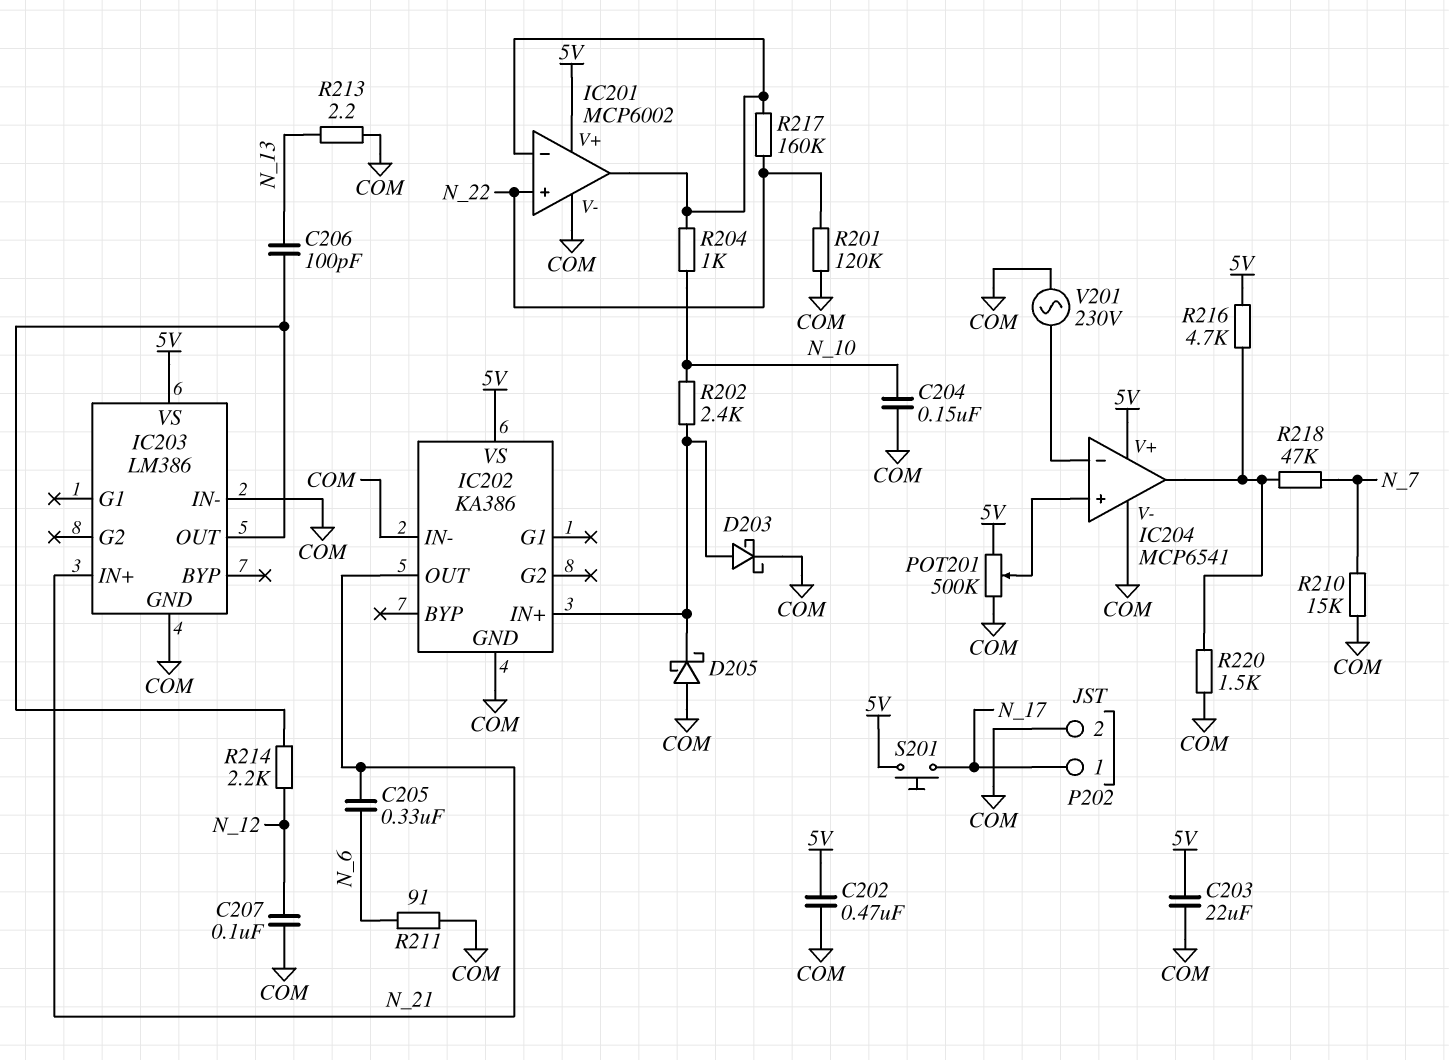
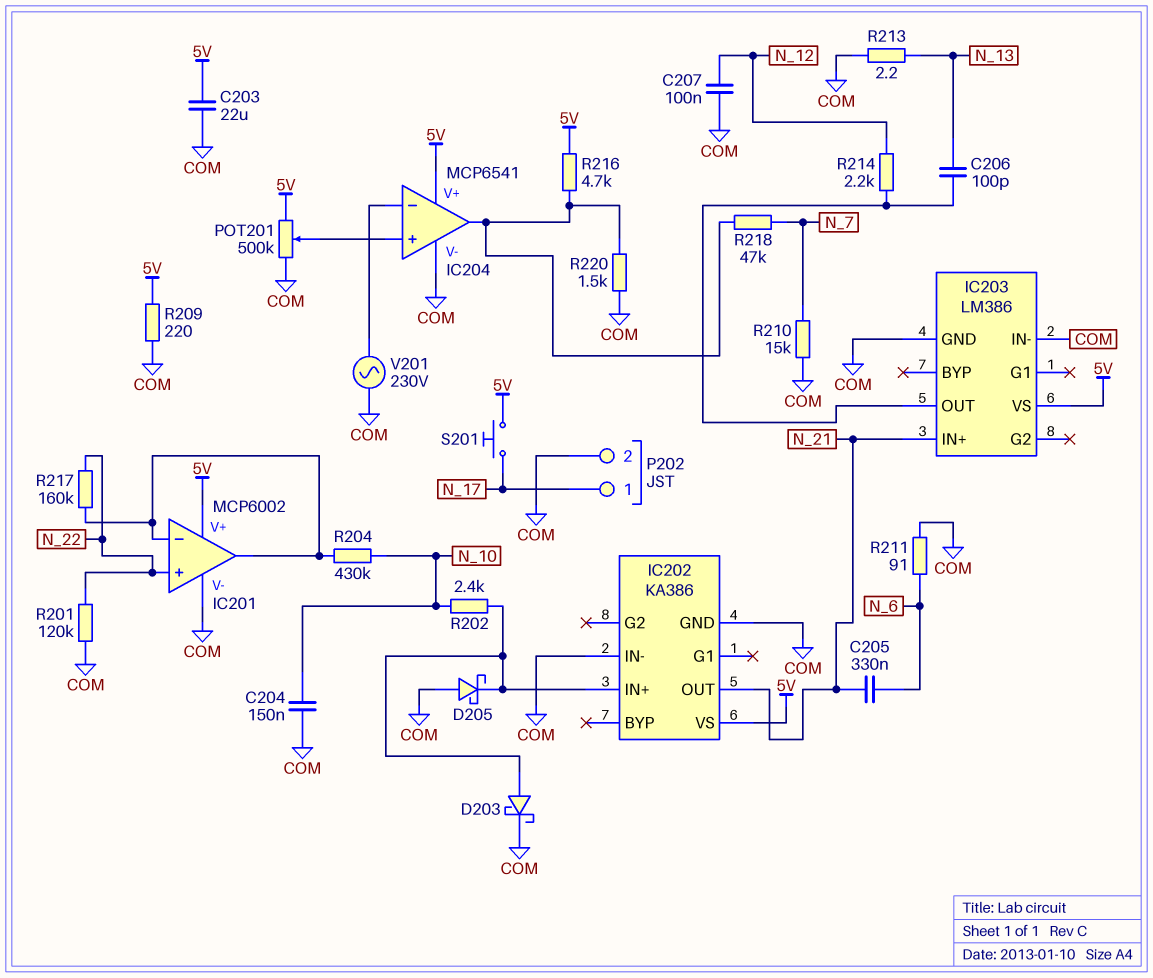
C202: 470nF (5V, COM) -> none
R204: 1k (IC201/in-, N_10) -> 430k (IC201/in-, N_10)
R209: none -> 220 (5V, COM)

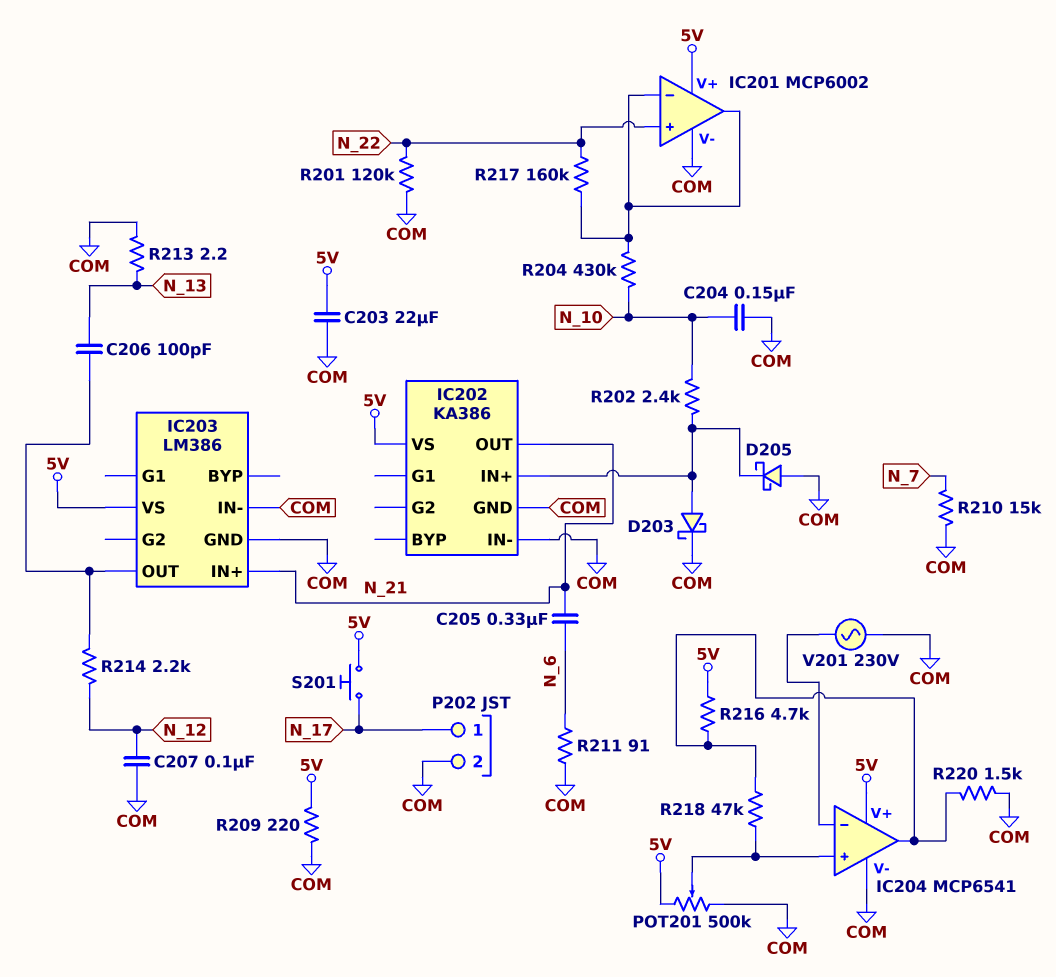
R218: 47k (IC204/out, N_7) -> 47k (IC204/in+, IC204/out)

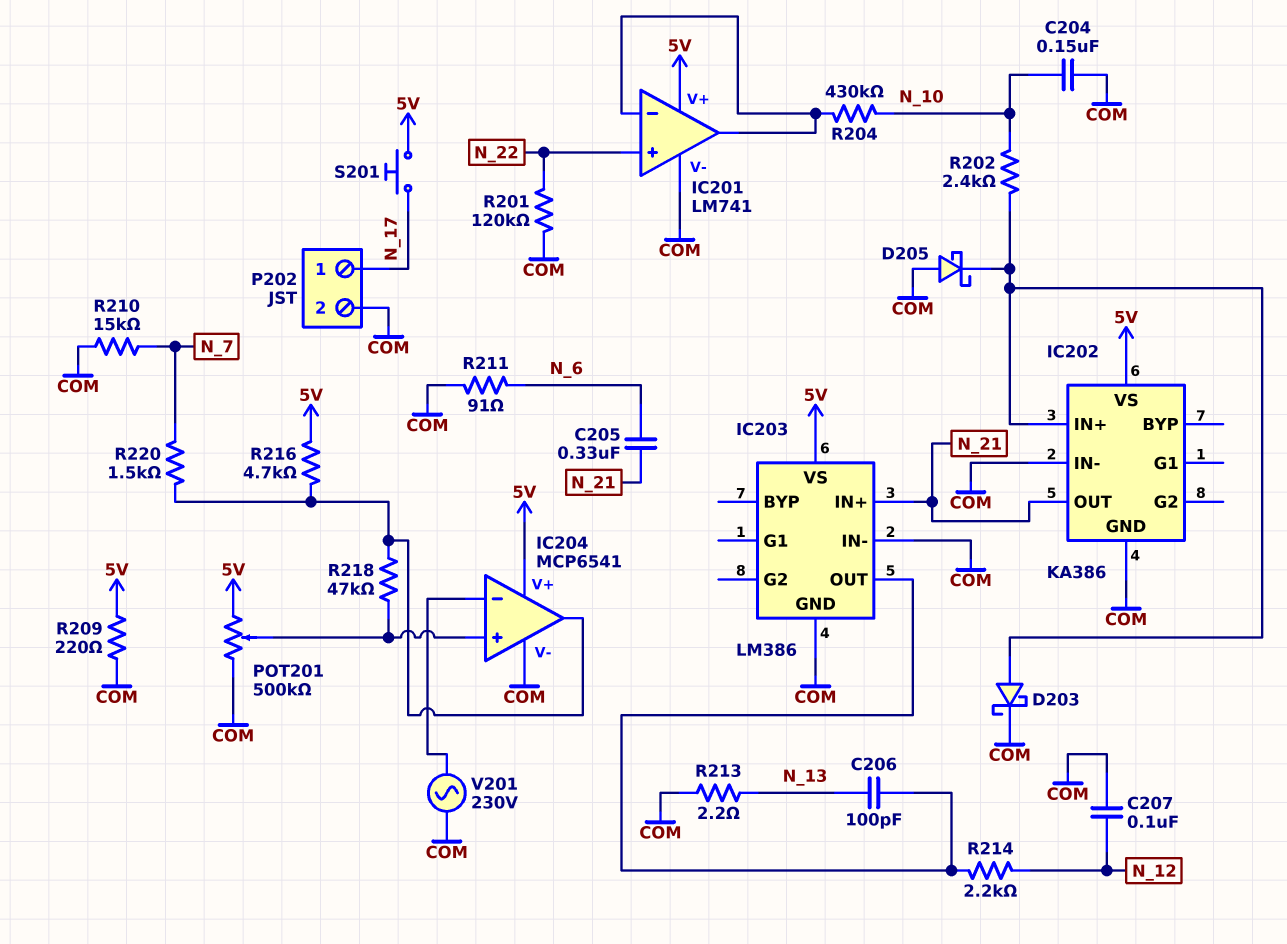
C203: 22uF (5V, COM) -> none
IC201: MCP6002 -> LM741
R217: 160k (IC201/in-, N_22) -> none
R220: 1.5k (COM, IC204/out) -> 1.5k (IC204/out, N_7)

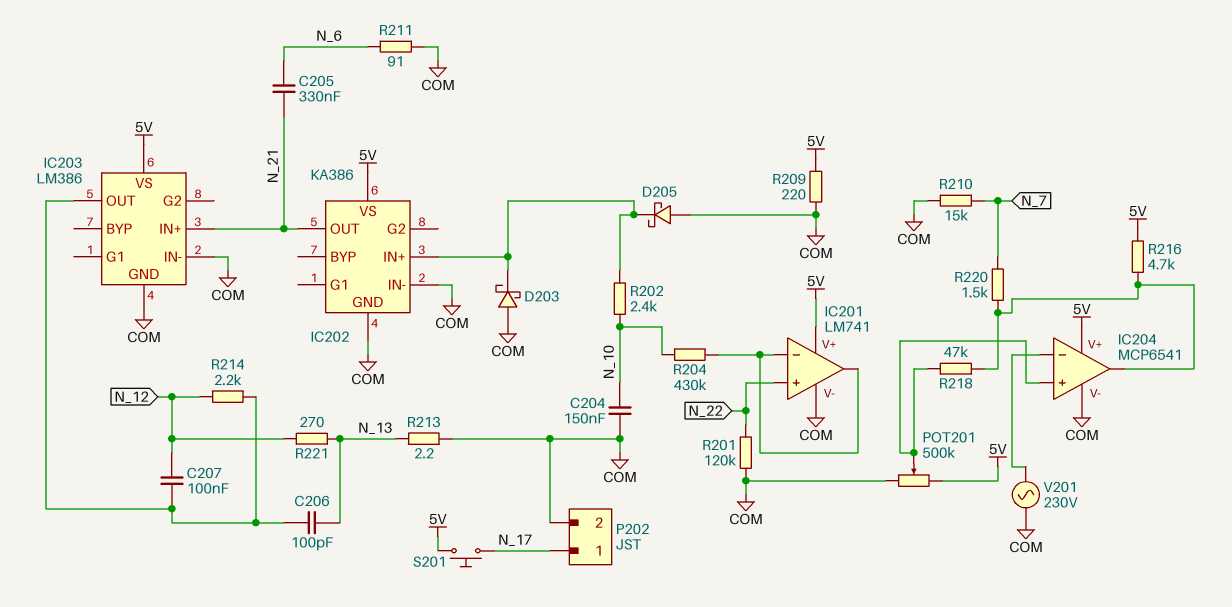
C207: 100nF (COM, N_12) -> 100nF (IC203/OUT, N_12)
D203: schottky (A IC202/IN+, K COM) -> schottky (A COM, K IC202/IN+)
R221: none -> 270 (N_12, N_13)

